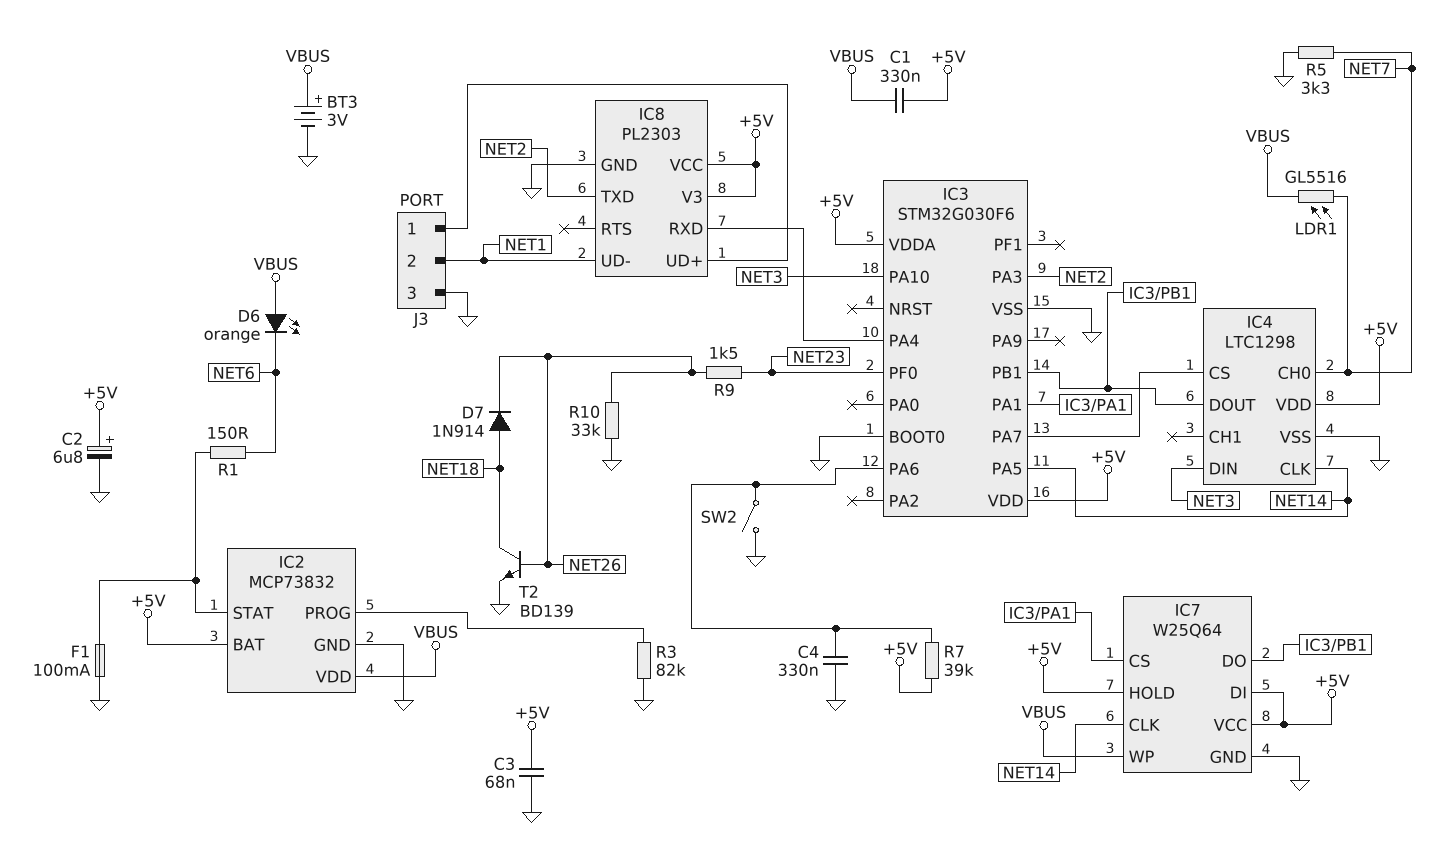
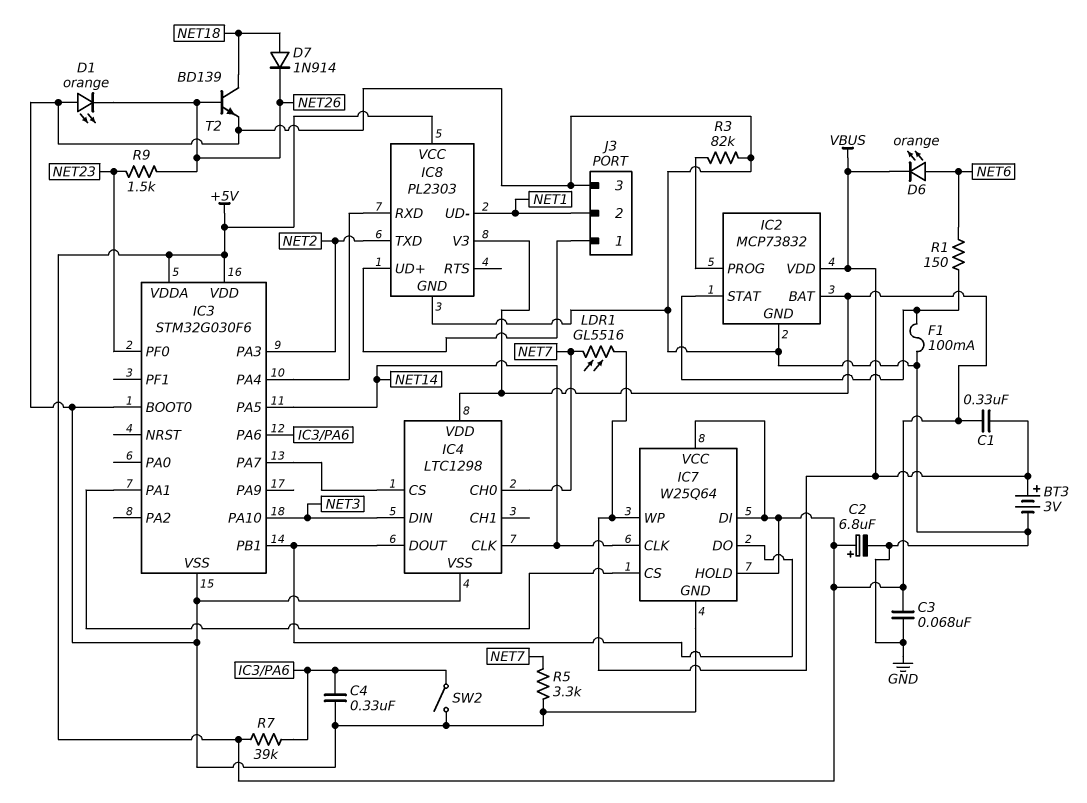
D1: none -> LED orange (A GND, K NET26)
D6: LED orange (A VBUS, K NET6) -> LED orange (A NET6, K VBUS)
R10: 33k (GND, NET26) -> none

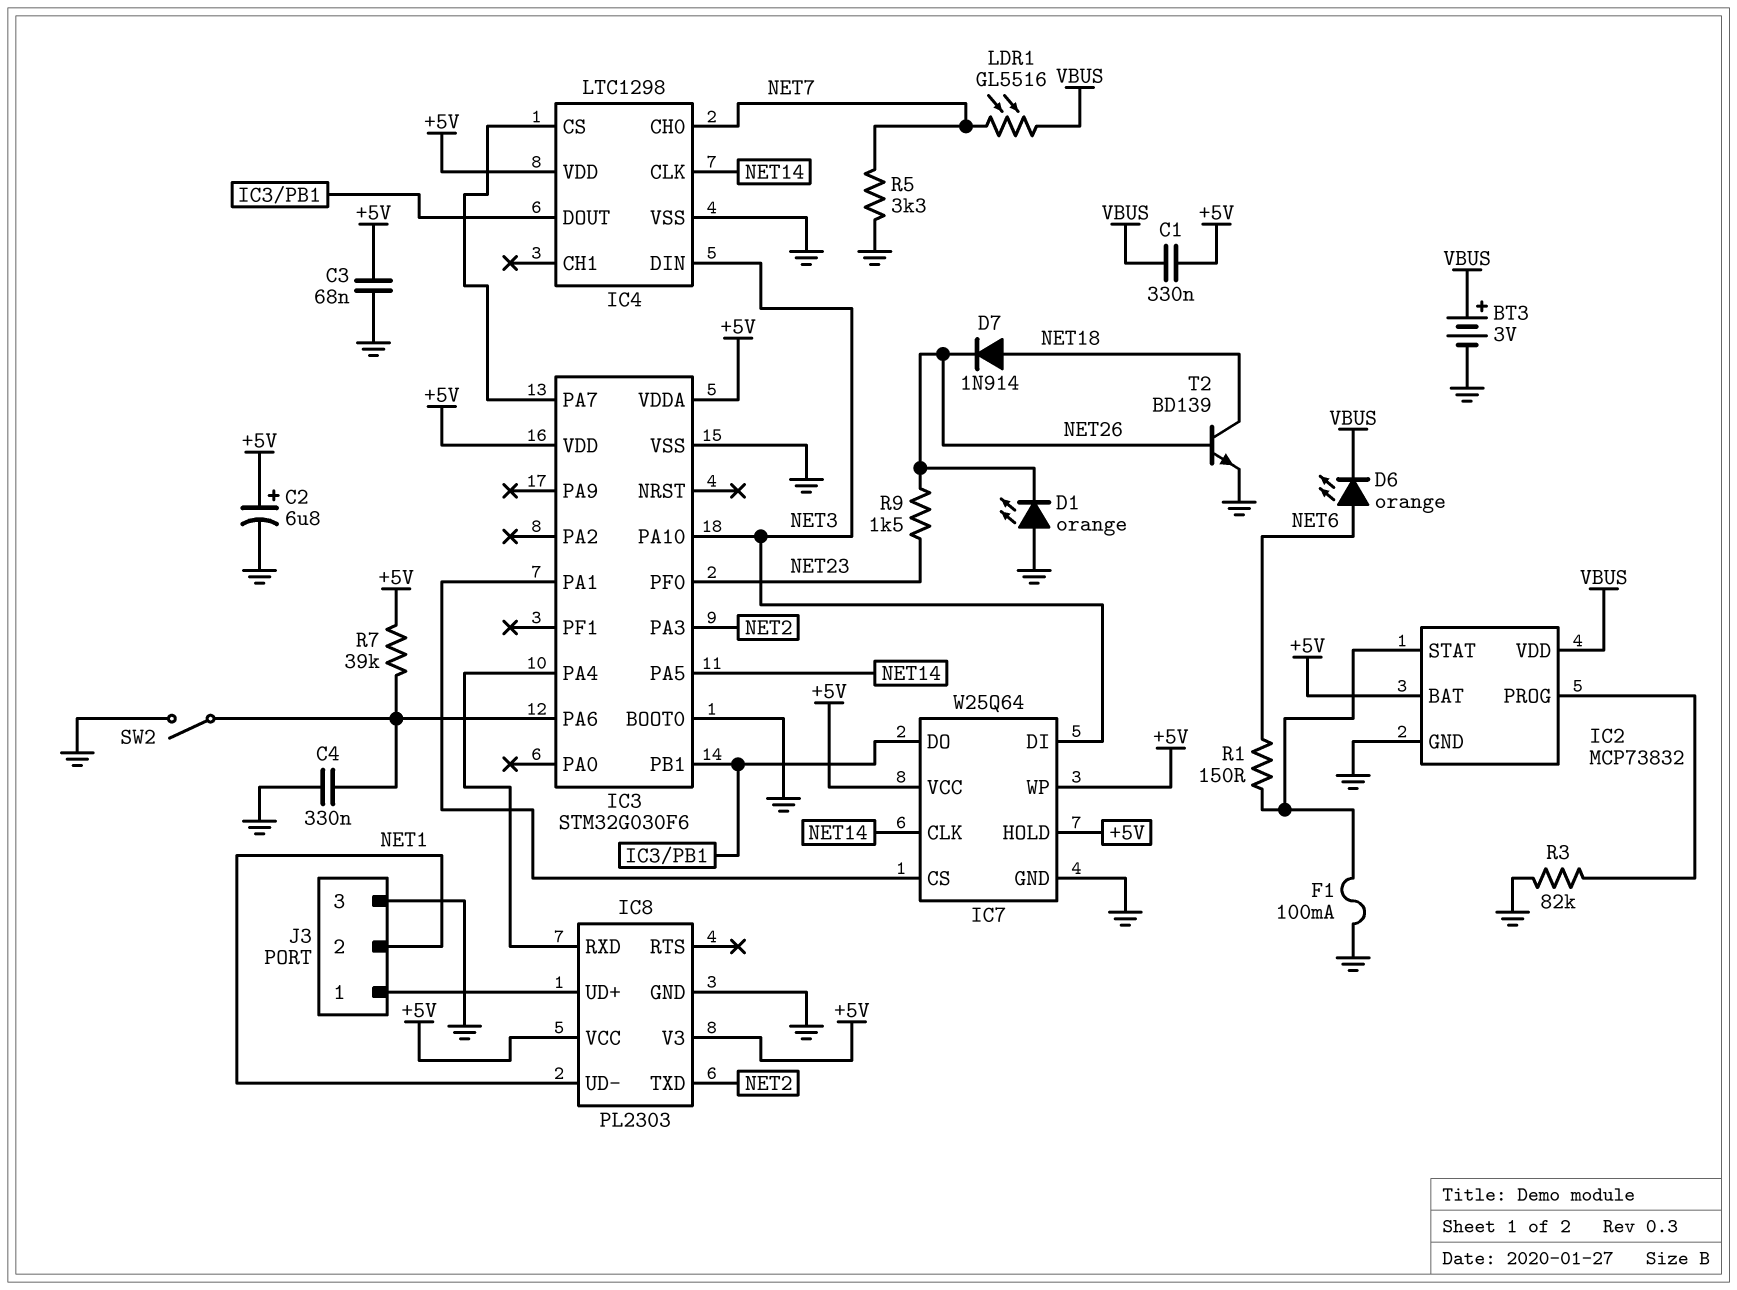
IC7 pin DI: +5V -> NET3
IC7 pin WP: VBUS -> +5V

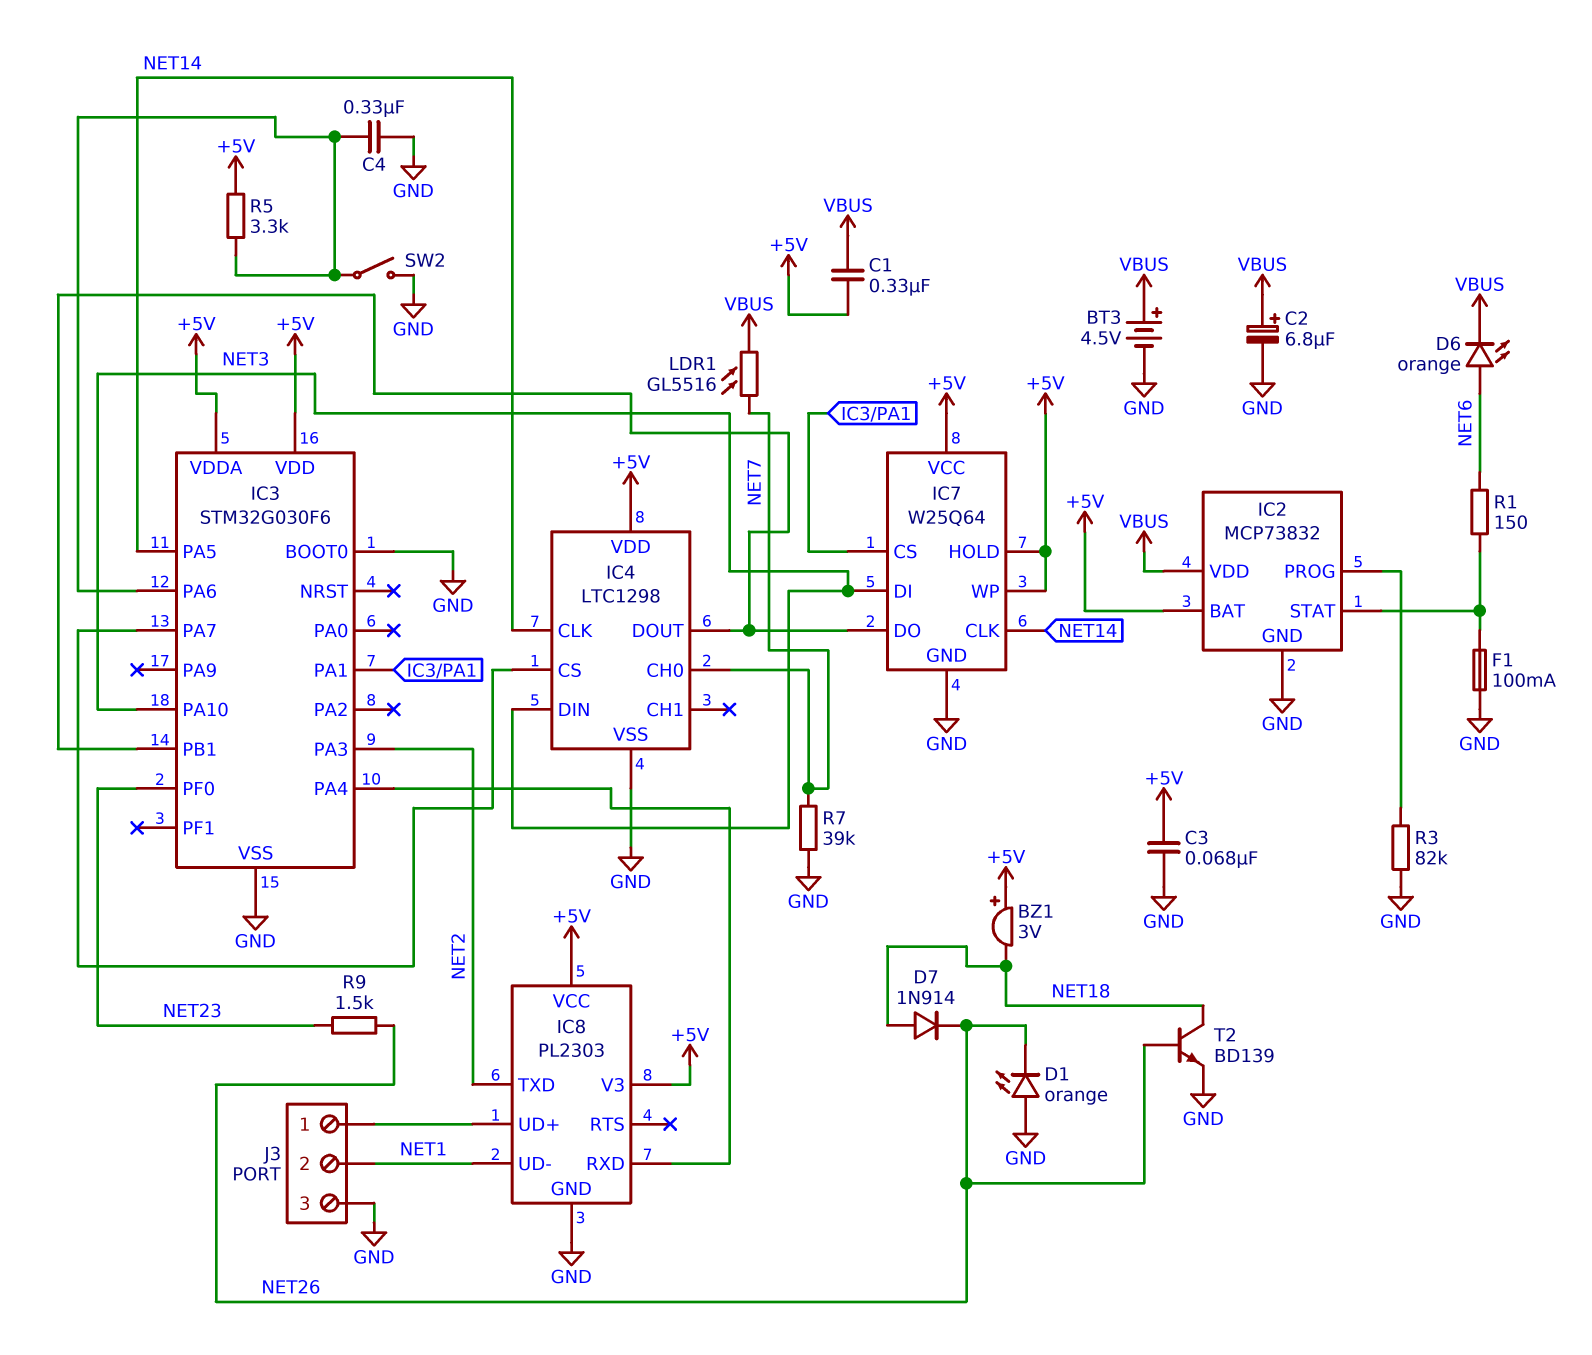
BT3: 3V (plus VBUS, minus GND) -> 4.5V (plus VBUS, minus GND)
BZ1: none -> buzzer 3V (plus +5V, minus NET18)
C2: 6.8uF (plus +5V, minus GND) -> 6.8uF (plus VBUS, minus GND)
R5: 3.3k (GND, NET7) -> 3.3k (+5V, IC3/PA6)
R7: 39k (+5V, IC3/PA6) -> 39k (GND, NET7)

